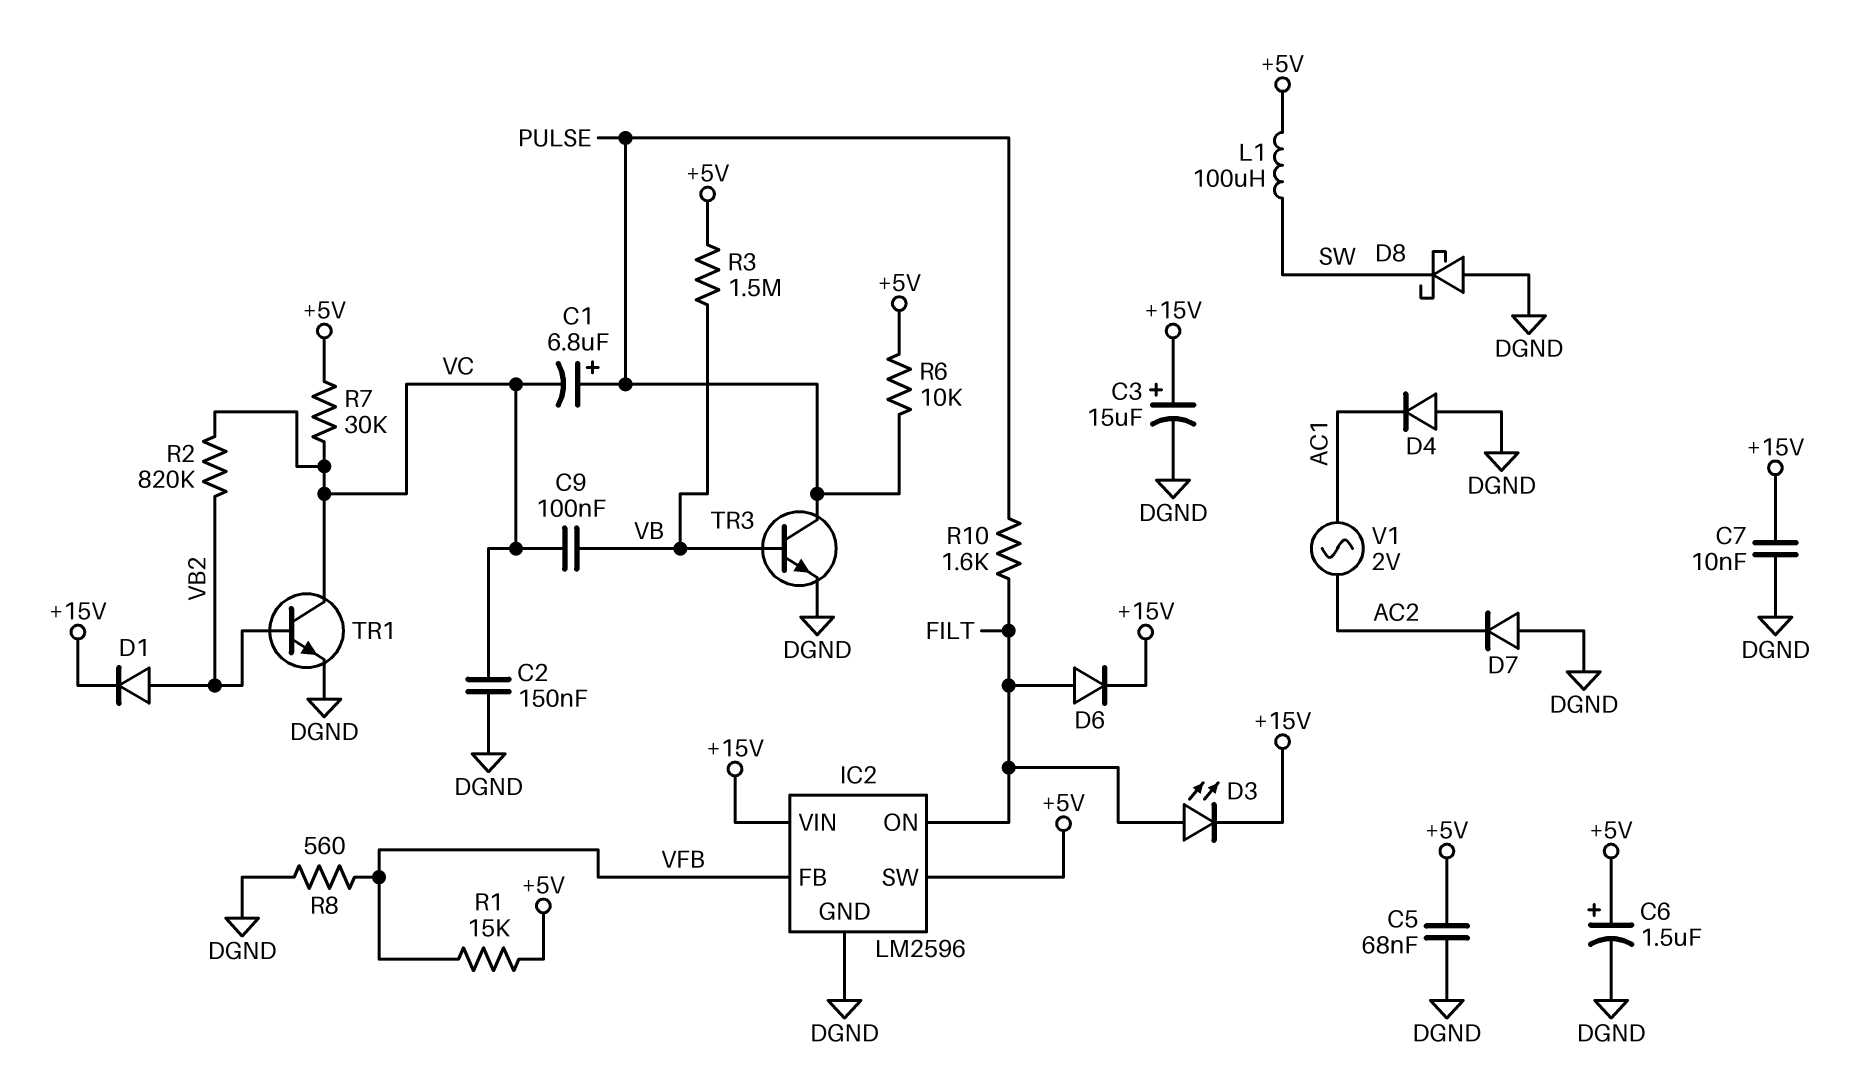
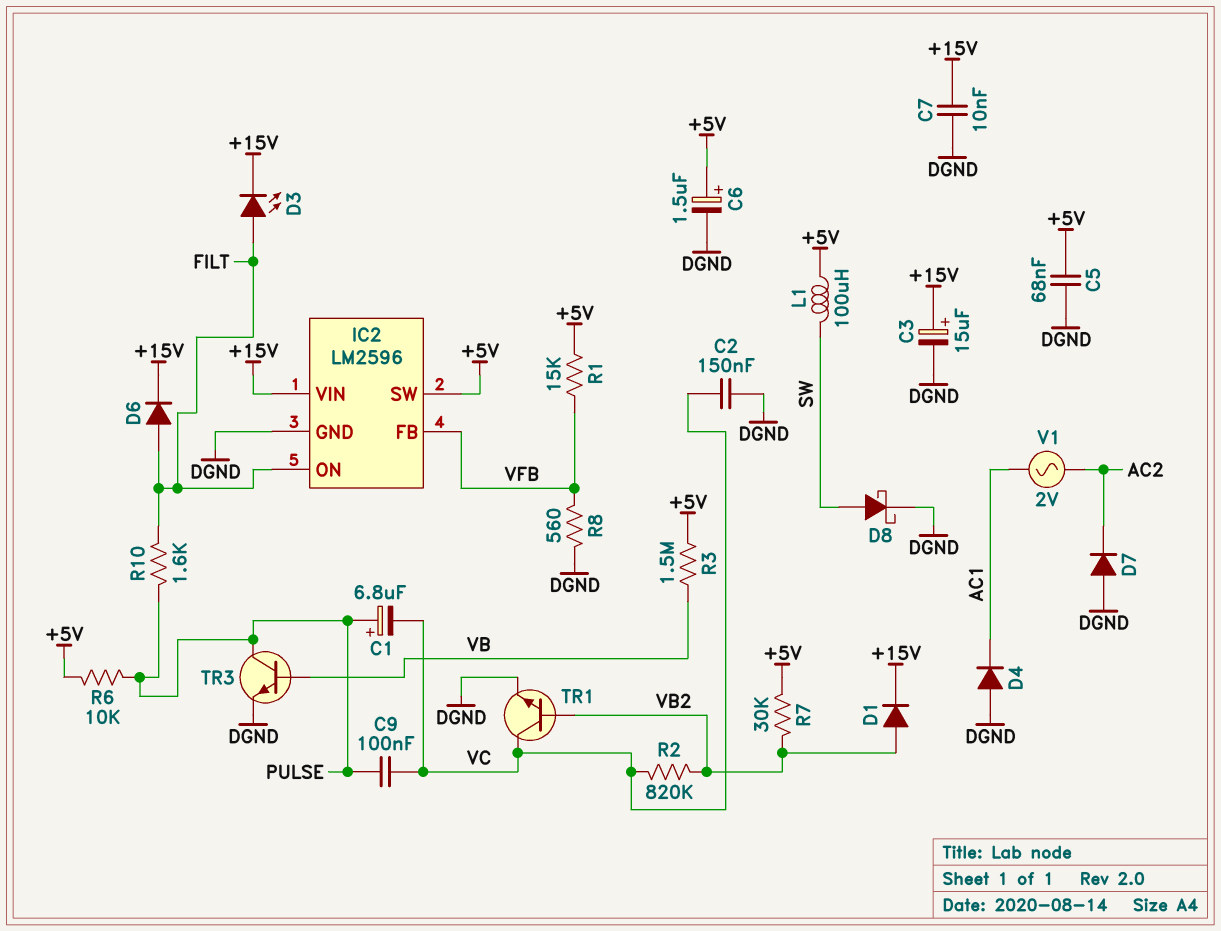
C9: 100nF (VB, VC) -> 100nF (PULSE, VC)
D8: schottky (A DGND, K SW) -> schottky (A SW, K DGND)
R7: 30k (+5V, VC) -> 30k (+5V, VB2)

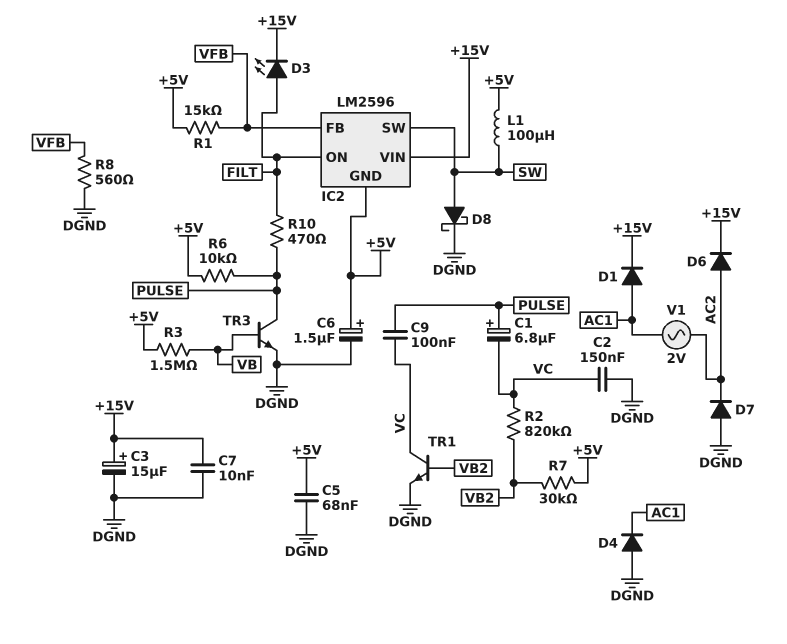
D1: diode (A VB2, K +15V) -> diode (A AC1, K +15V)
D6: diode (A FILT, K +15V) -> diode (A AC2, K +15V)
IC2 pin GND: DGND -> +5V
IC2 pin SW: +5V -> SW
R10: 1.6k (FILT, PULSE) -> 470 (FILT, PULSE)

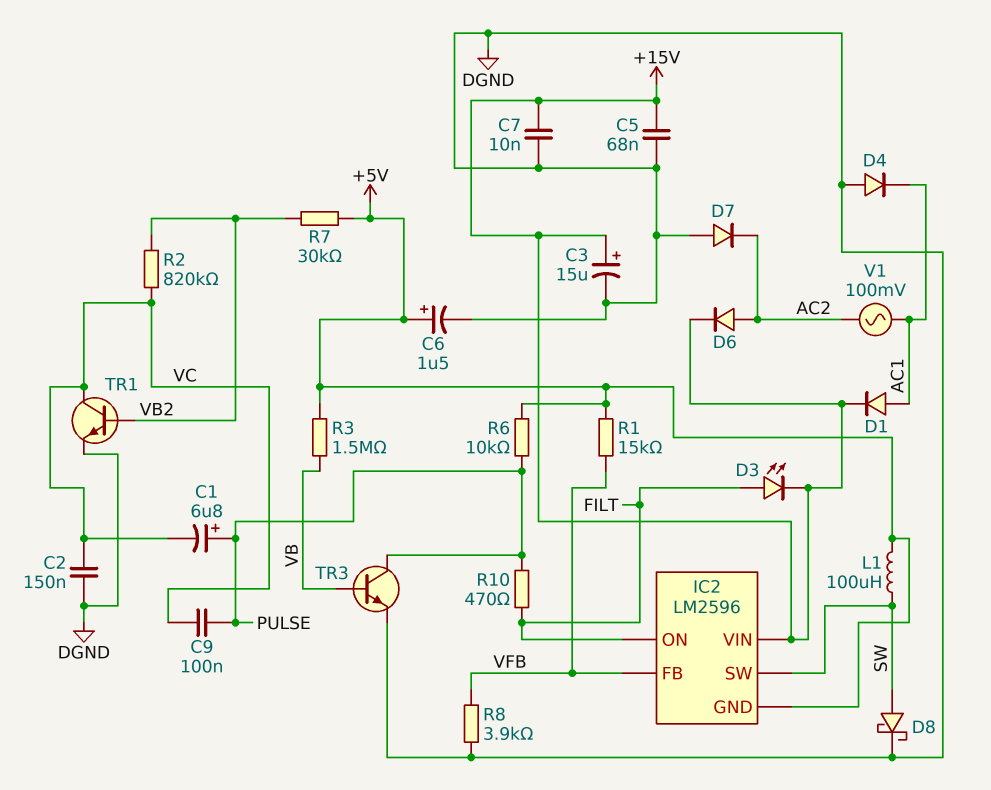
C5: 68nF (+5V, DGND) -> 68nF (+15V, DGND)
R8: 560 (DGND, VFB) -> 3.9k (DGND, VFB)
V1: AC 2V (AC1, AC2) -> AC 100mV (AC1, AC2)

